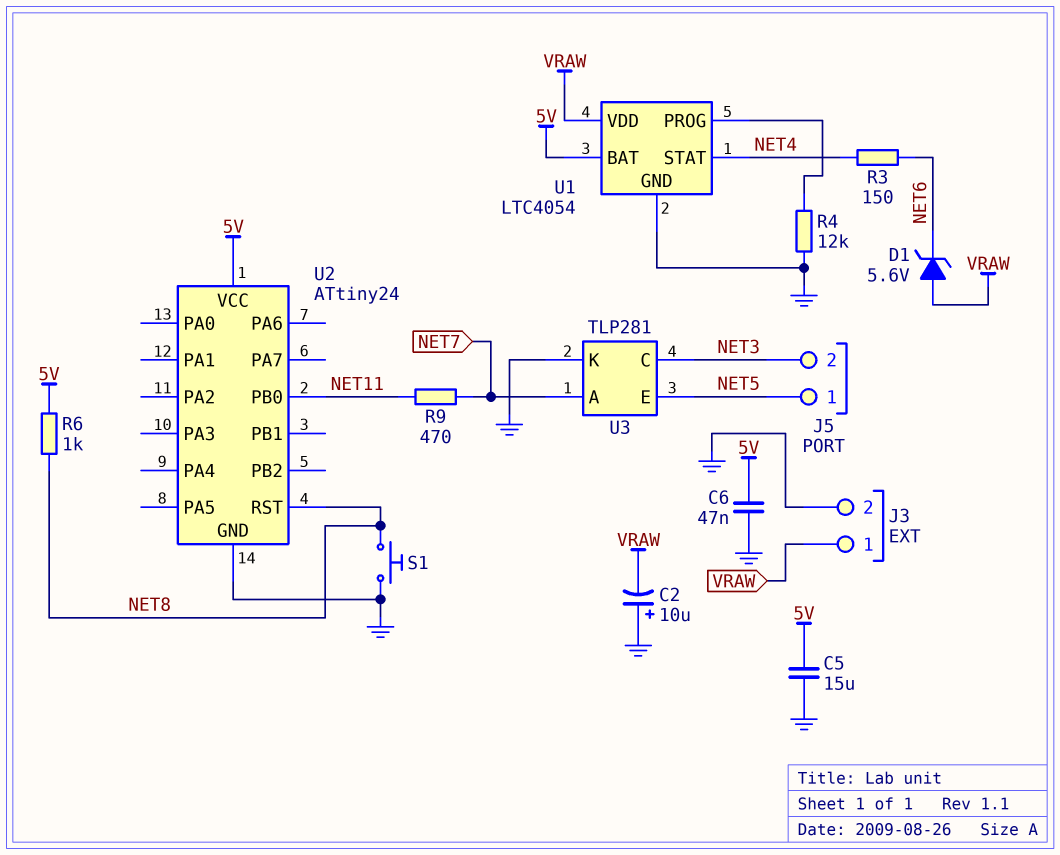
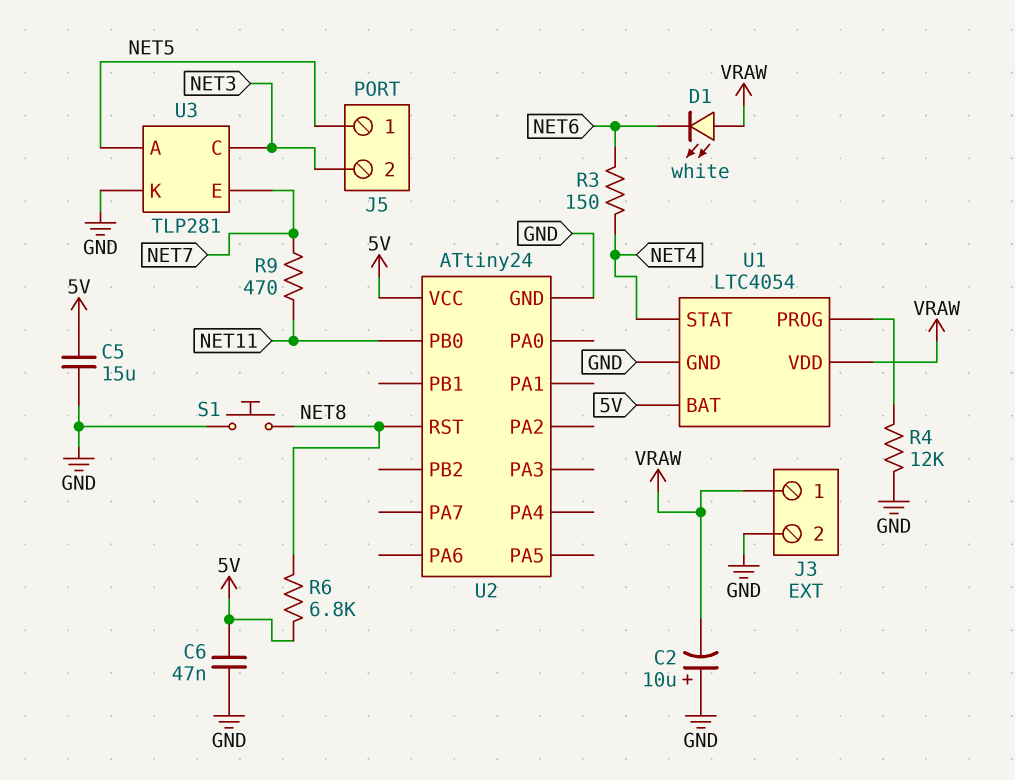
D1: zener 5.6V (A VRAW, K NET6) -> LED white (A VRAW, K NET6)
R6: 1k (5V, NET8) -> 6.8k (5V, NET8)
U3 pin A: NET7 -> NET5
U3 pin E: NET5 -> NET7

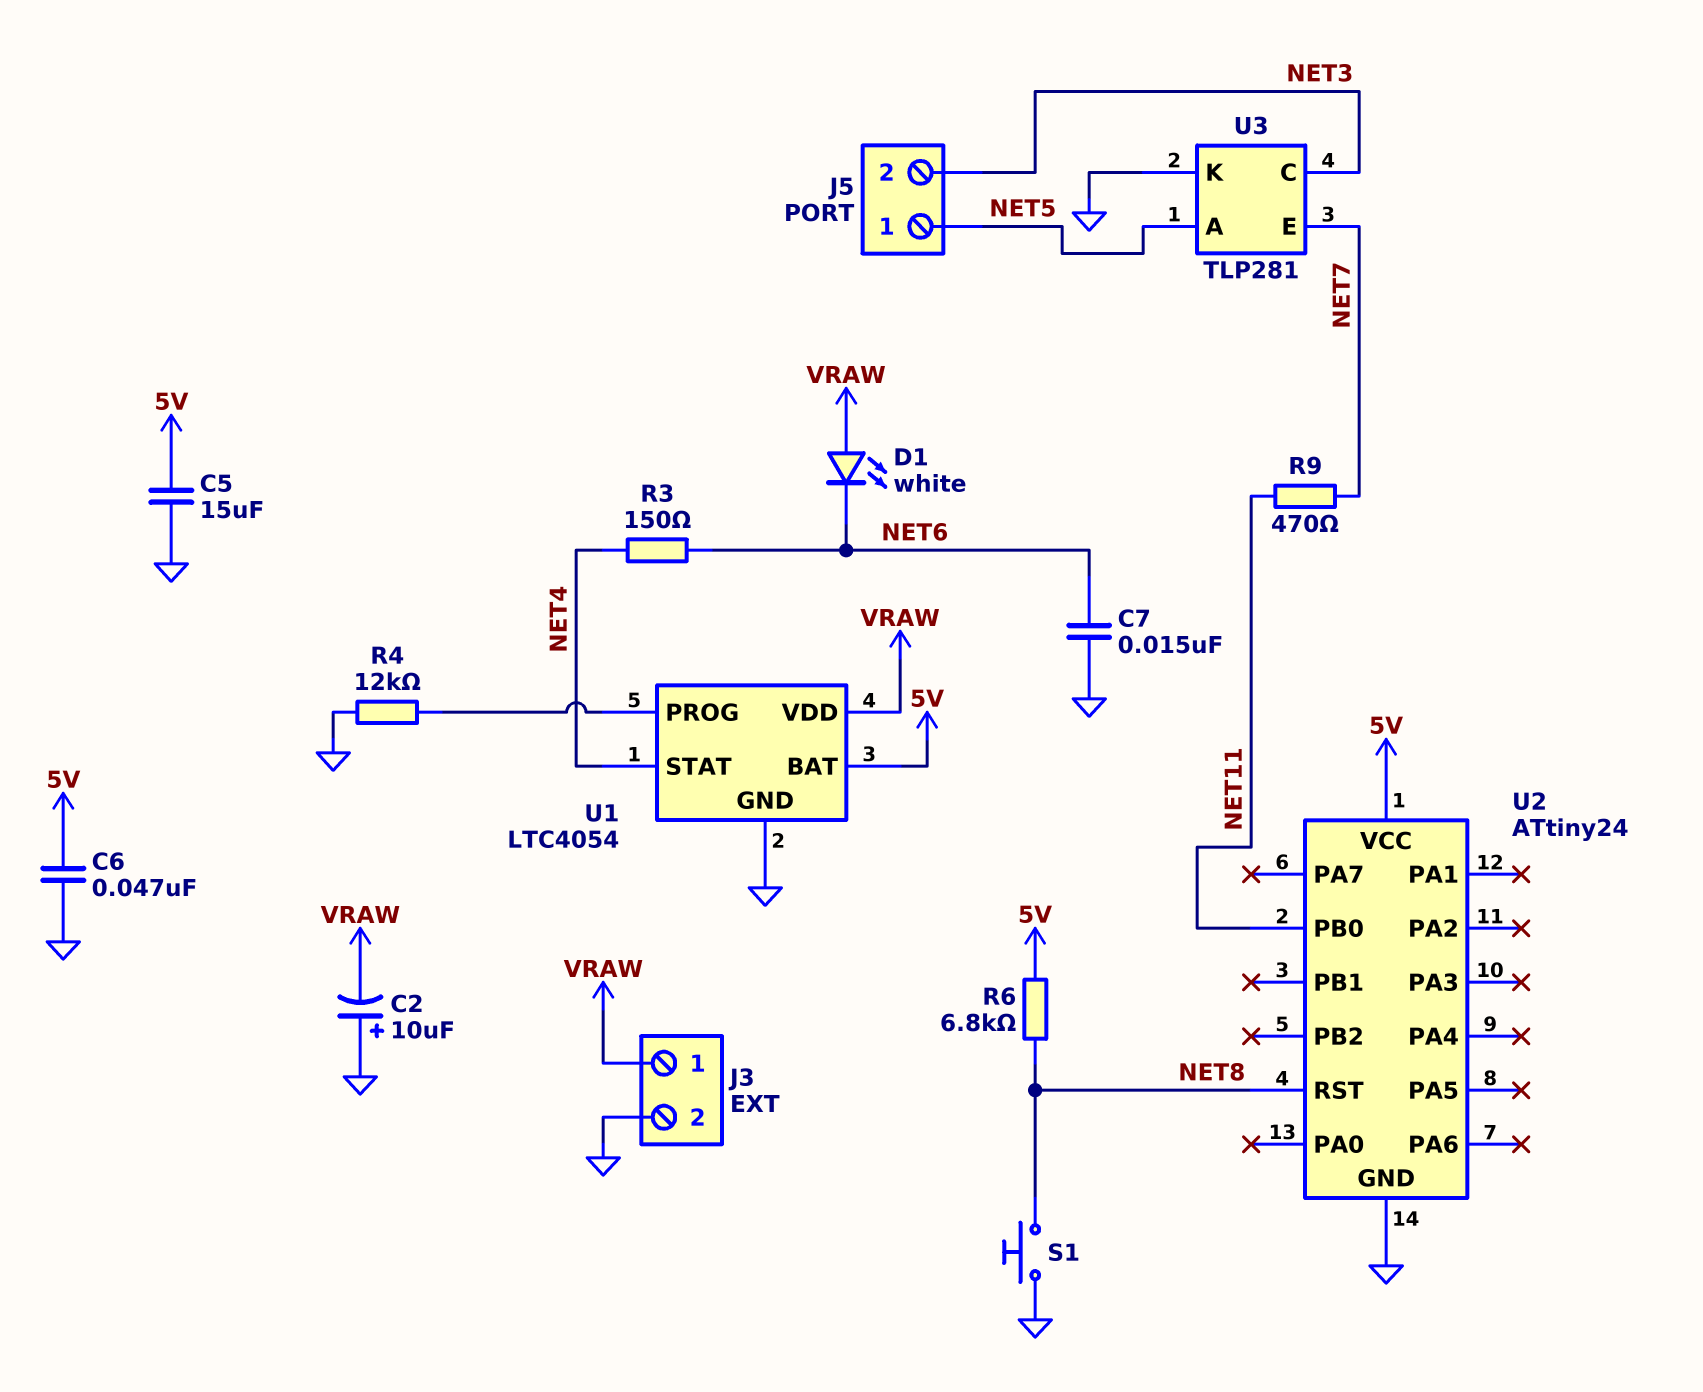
C7: none -> 15nF (GND, NET6)

